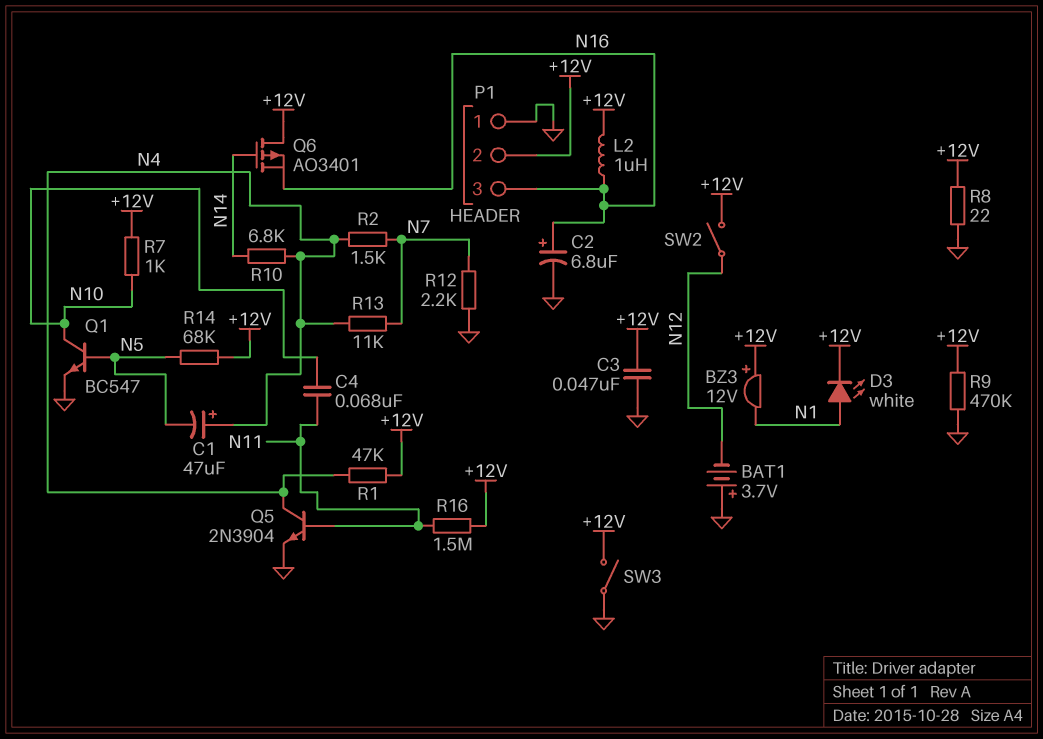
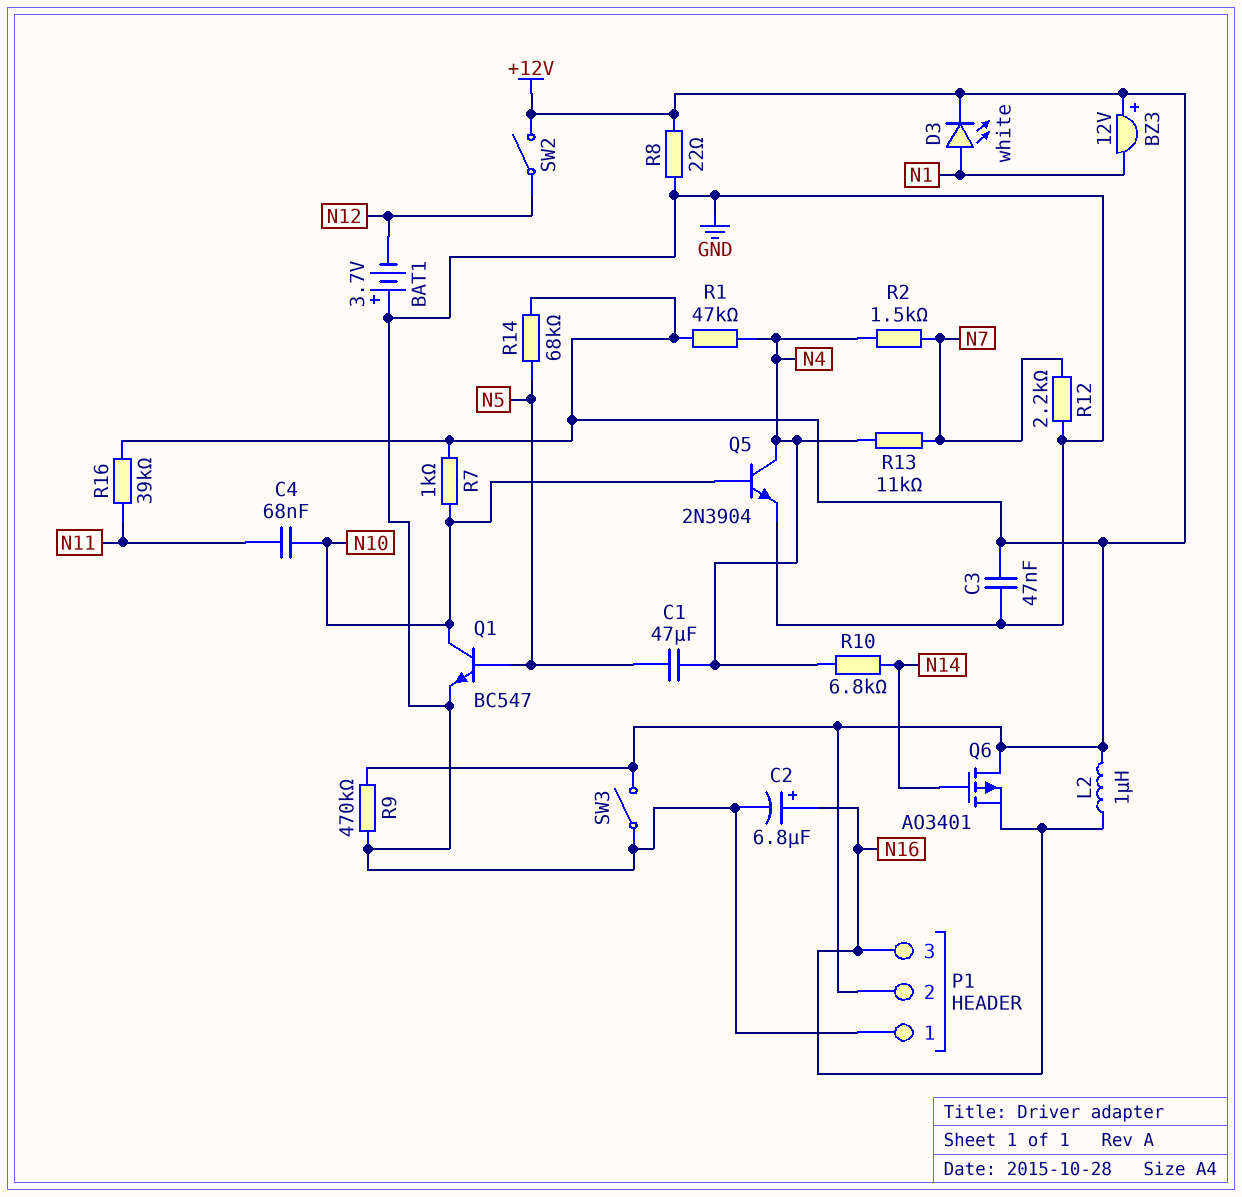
C1: 47uF (plus N4, minus N5) -> 47uF (N4, N5)
Q5: NPN 2N3904 (B N11, C N4, E GND) -> NPN 2N3904 (B N10, C N4, E GND)
R16: 1.5M (+12V, N11) -> 39k (+12V, N11)

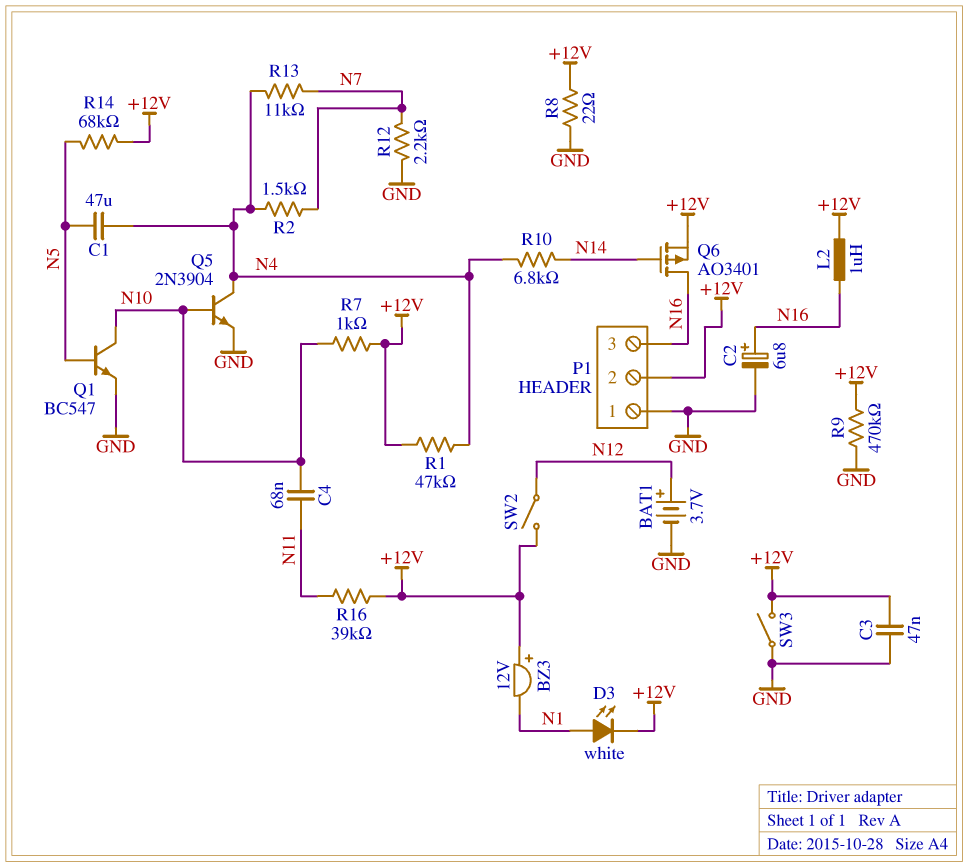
BAT1: 3.7V (plus GND, minus N12) -> 3.7V (plus N12, minus GND)
Q6: PMOS AO3401 (G N14, D +12V, S N16) -> PMOS AO3401 (G N14, D N16, S +12V)

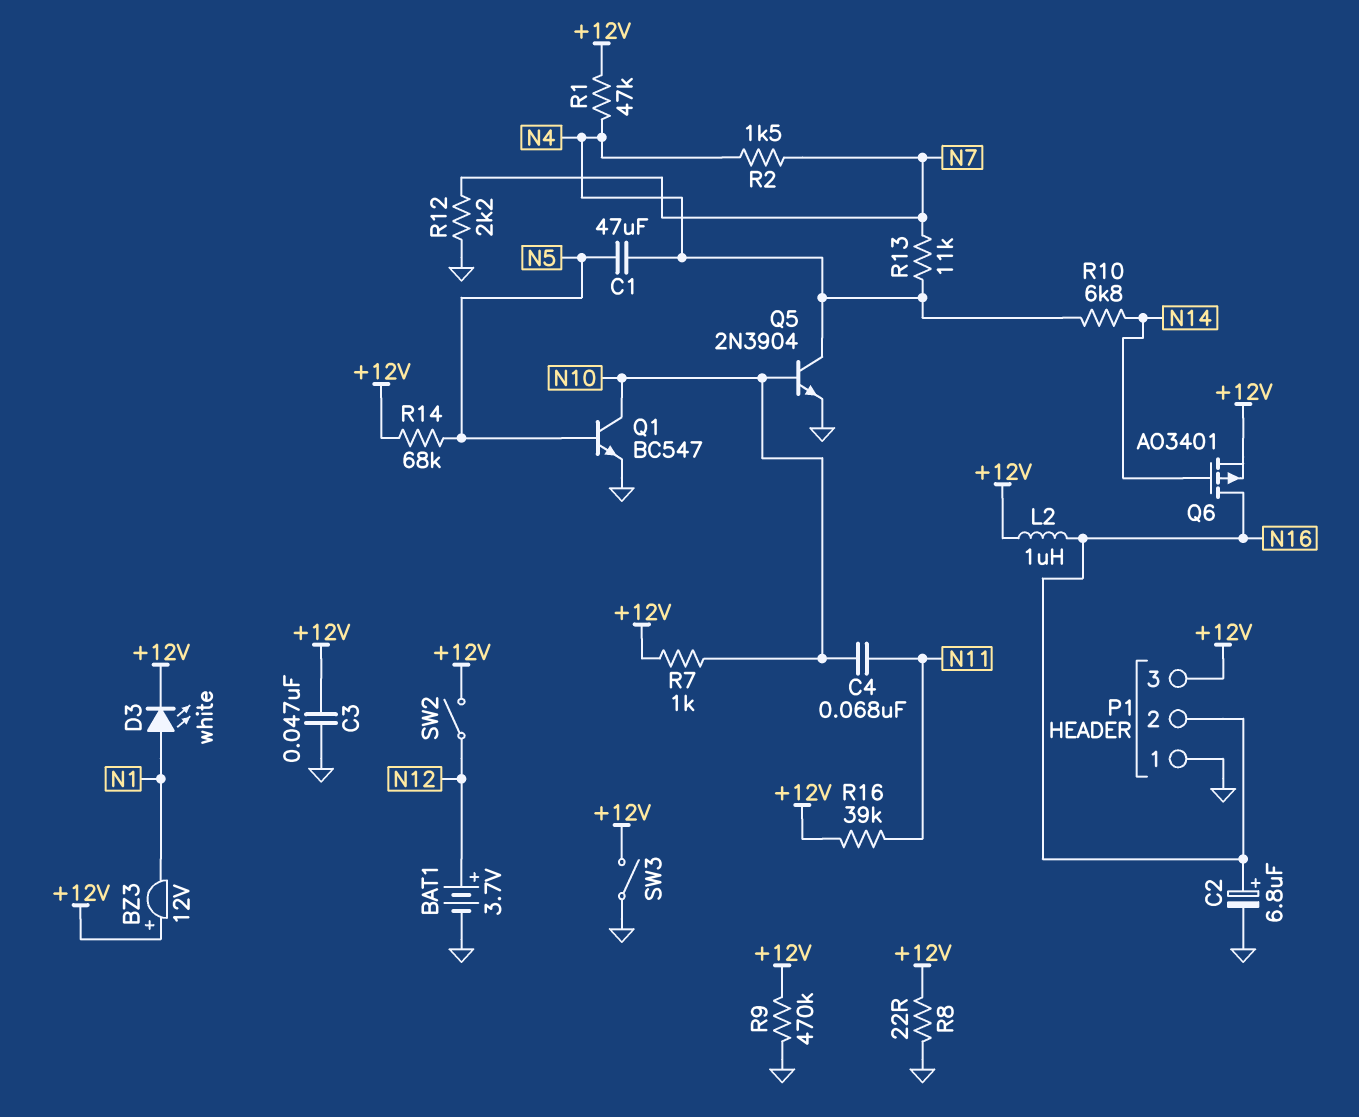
P1 pin 2: +12V -> N16
P1 pin 3: N16 -> +12V

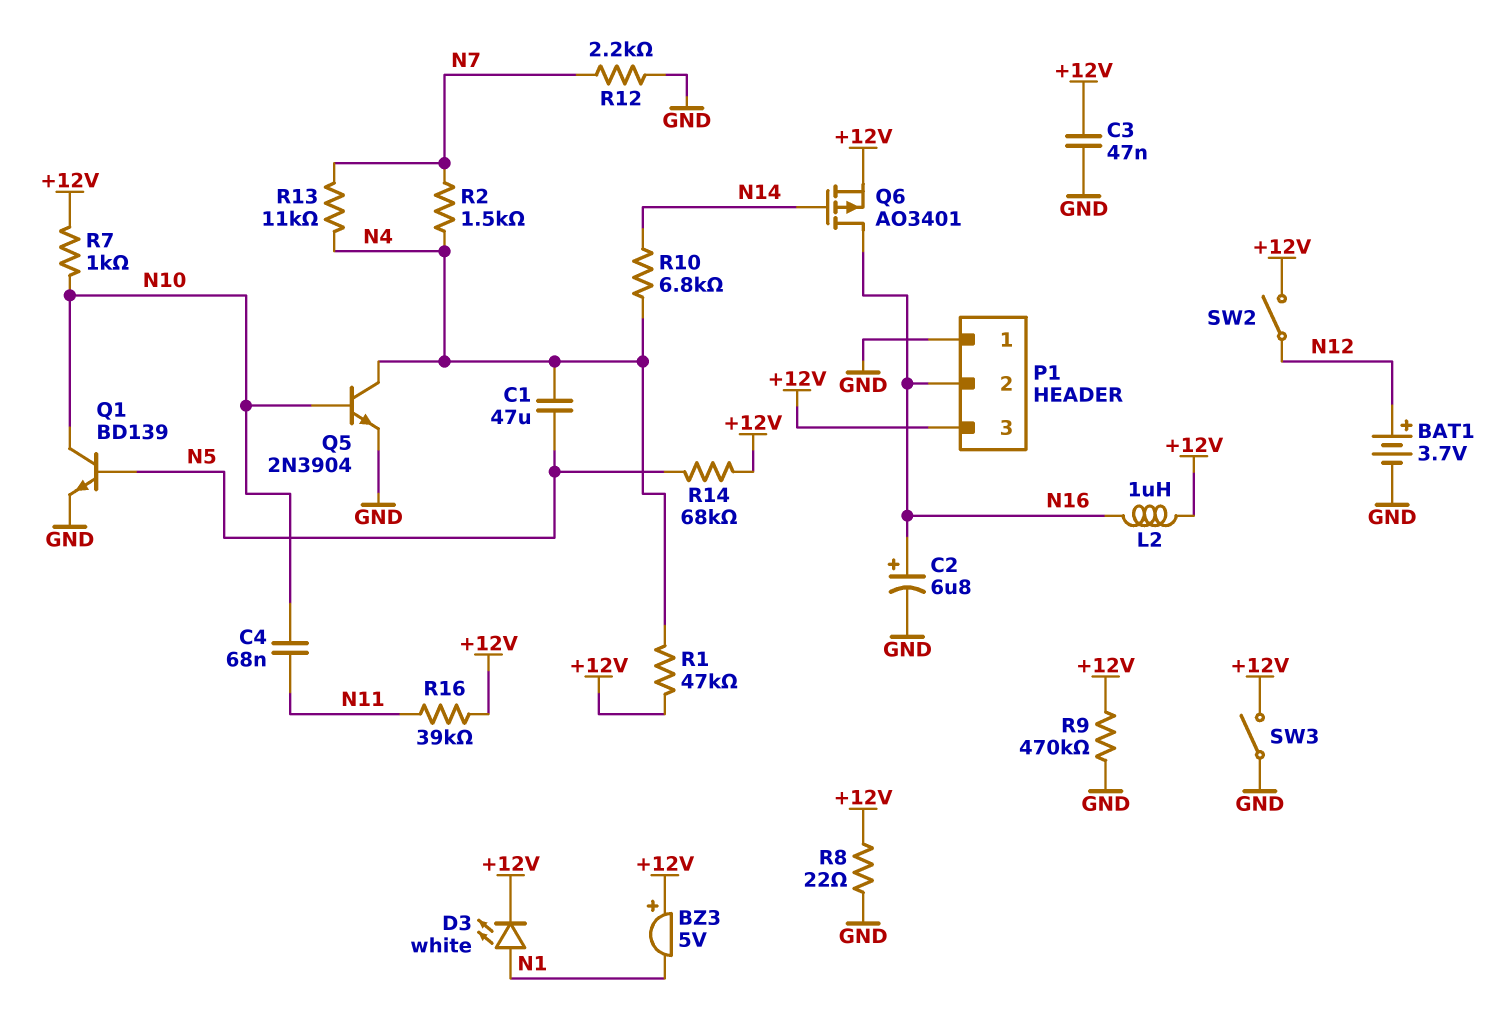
BZ3: buzzer 12V (plus +12V, minus N1) -> buzzer 5V (plus +12V, minus N1)
Q1: NPN BC547 (B N5, C N10, E GND) -> NPN BD139 (B N5, C N10, E GND)

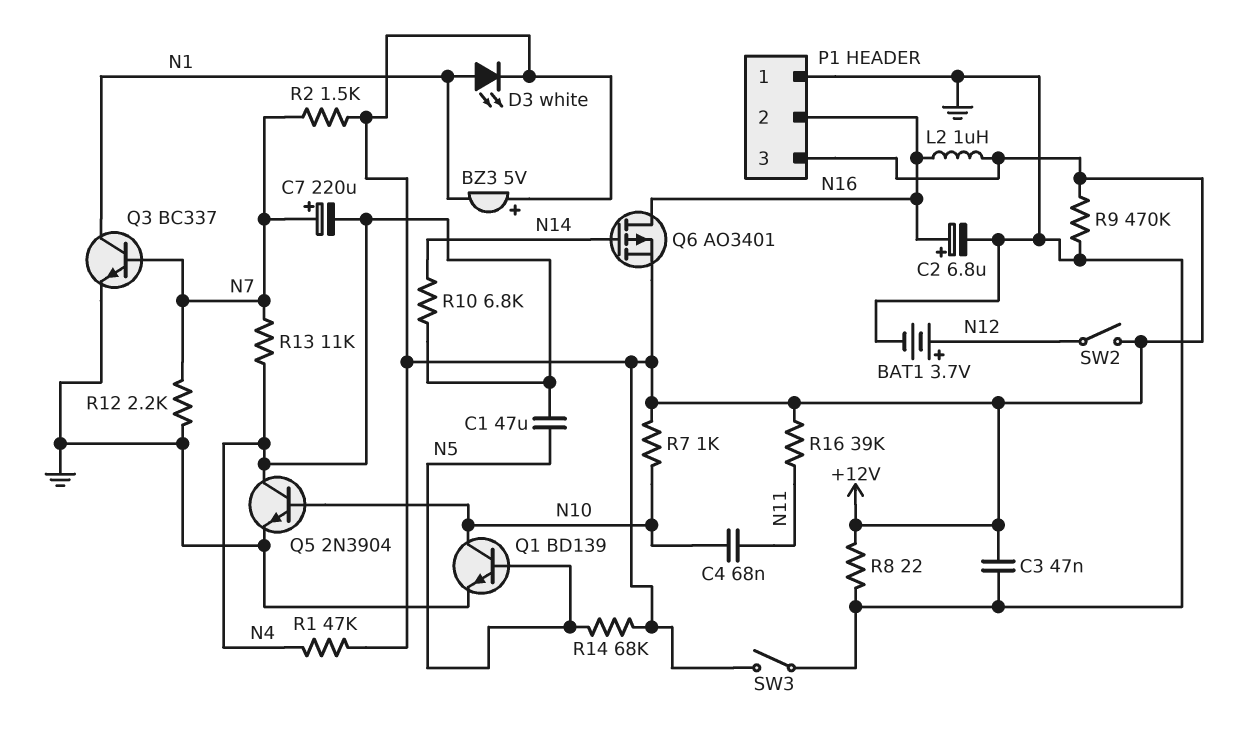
C7: none -> 220uF (plus N7, minus N4)
Q3: none -> NPN BC337 (B N7, C N1, E GND)
R2: 1.5k (N4, N7) -> 1.5k (+12V, N7)

